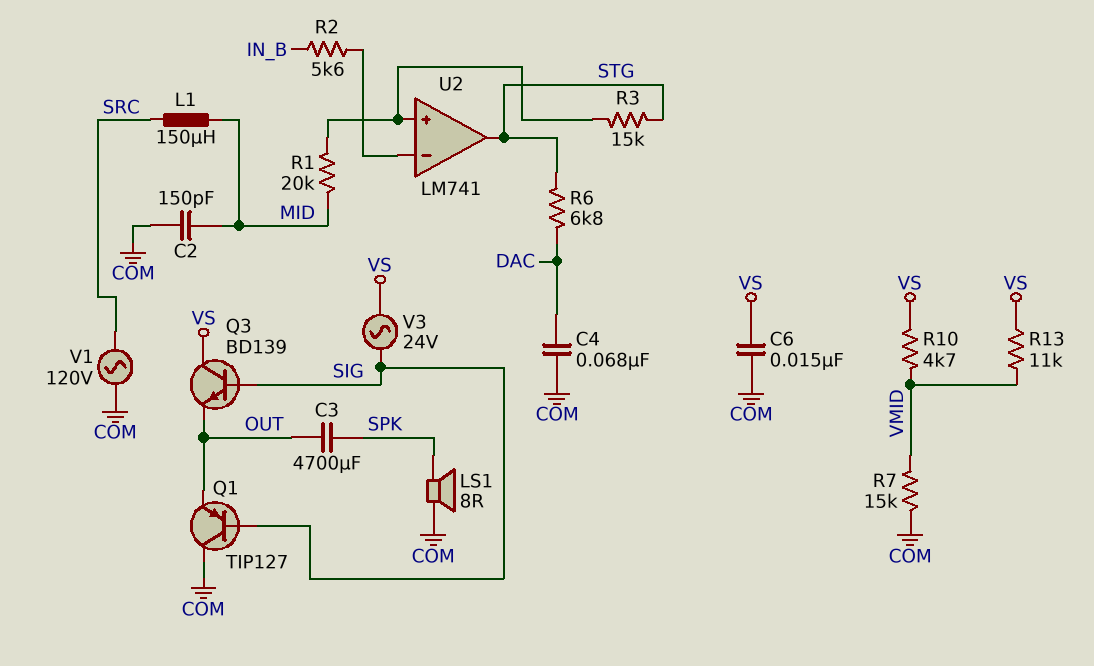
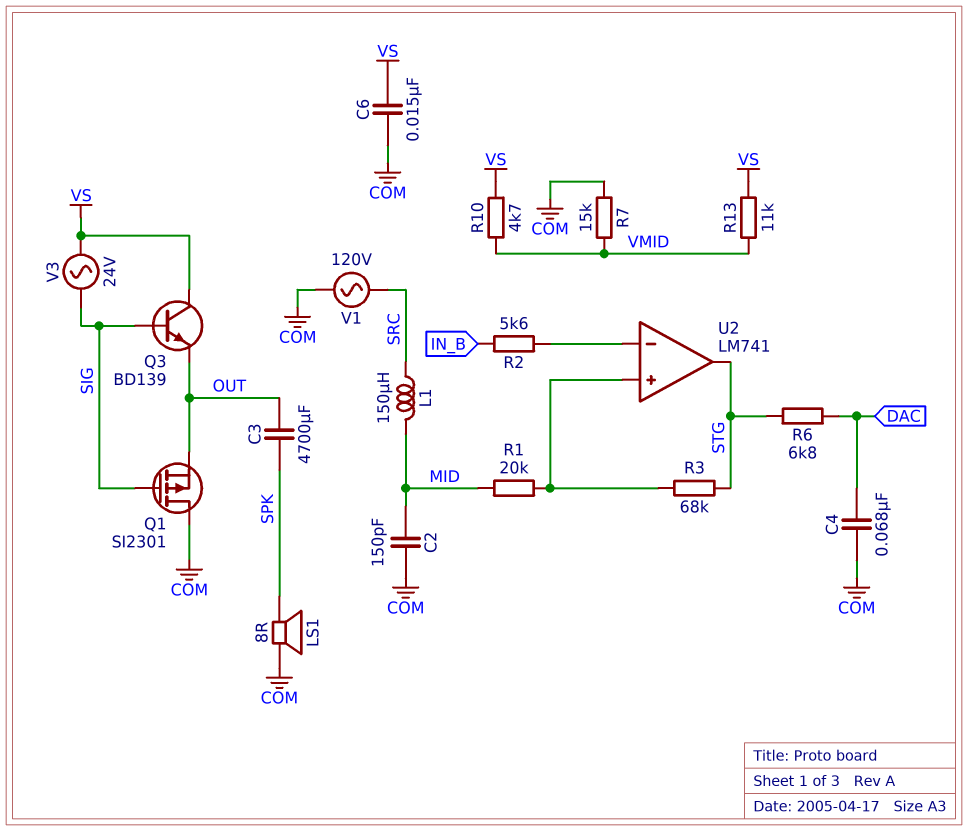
Q1: PNP TIP127 (B SIG, C COM, E OUT) -> PMOS SI2301 (G SIG, D COM, S OUT)
R3: 15k (STG, U2/in+) -> 68k (STG, U2/in+)

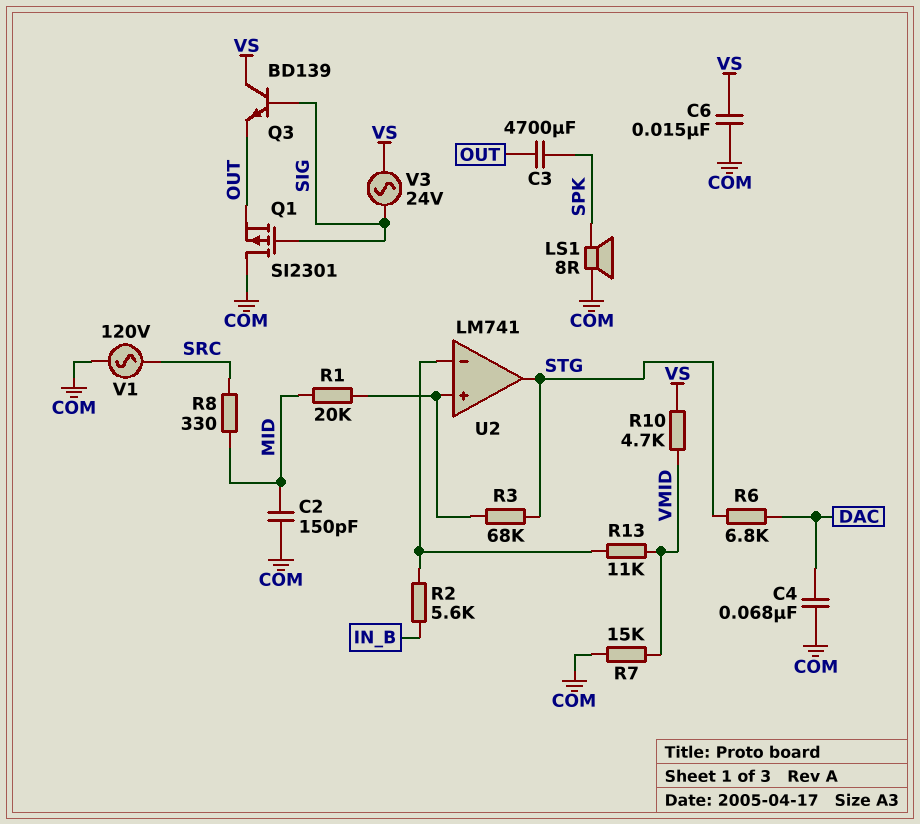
L1: 150uH (MID, SRC) -> none
R8: none -> 330 (MID, SRC)
R13: 11k (VMID, VS) -> 11k (U2/in-, VMID)

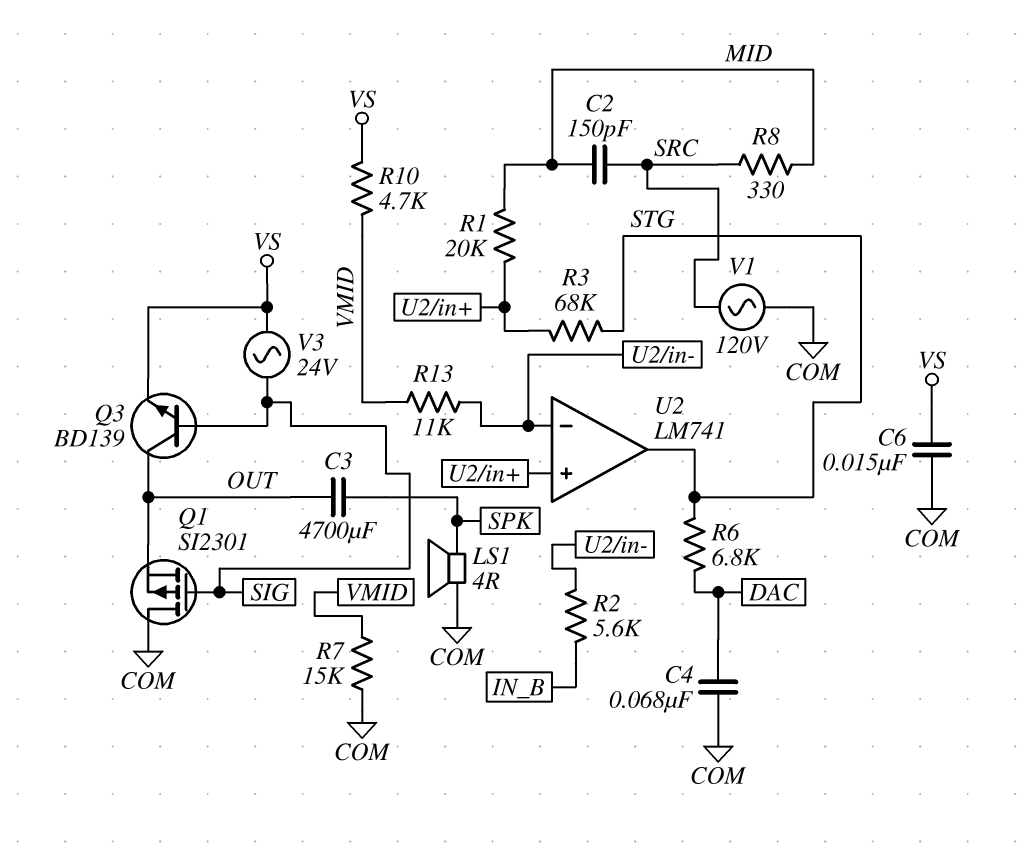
C2: 150pF (COM, MID) -> 150pF (MID, SRC)
LS1: speaker 8R (COM, SPK) -> speaker 4R (COM, SPK)
Q3: NPN BD139 (B SIG, C VS, E OUT) -> NPN BD139 (B SIG, C OUT, E VS)

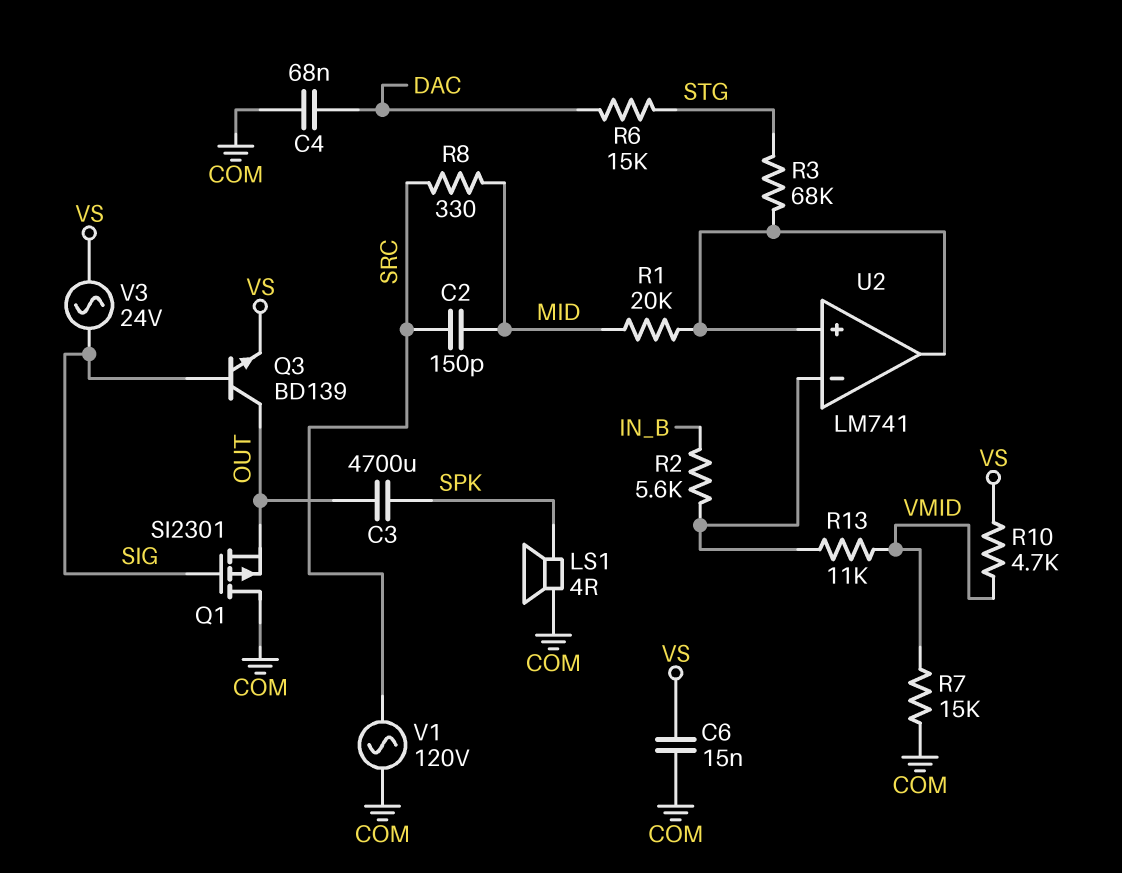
R6: 6.8k (DAC, STG) -> 15k (DAC, STG)
U2 pin out: STG -> U2/in+

